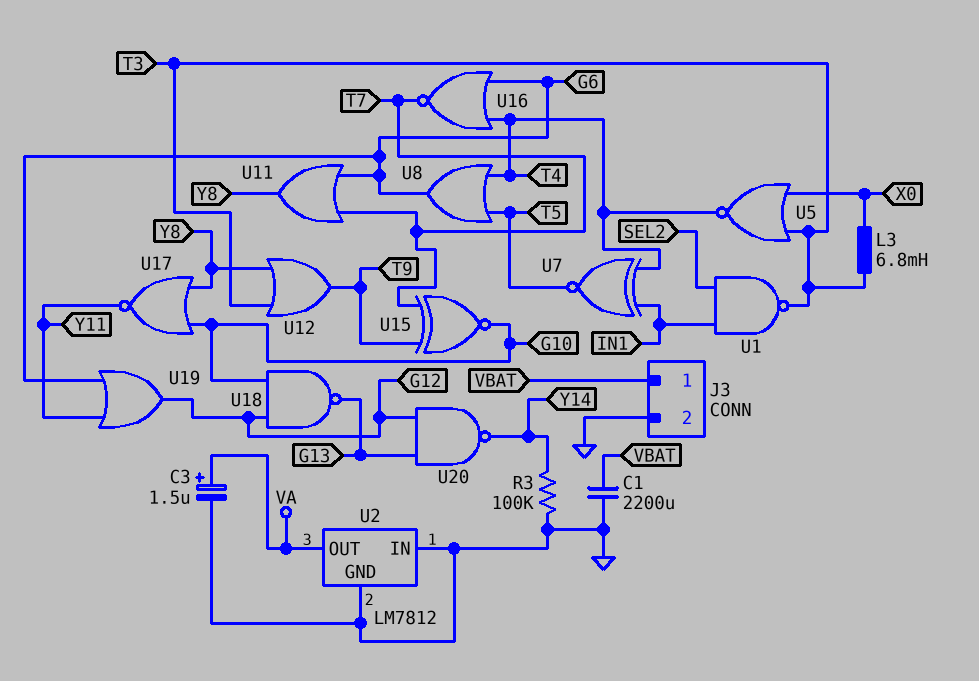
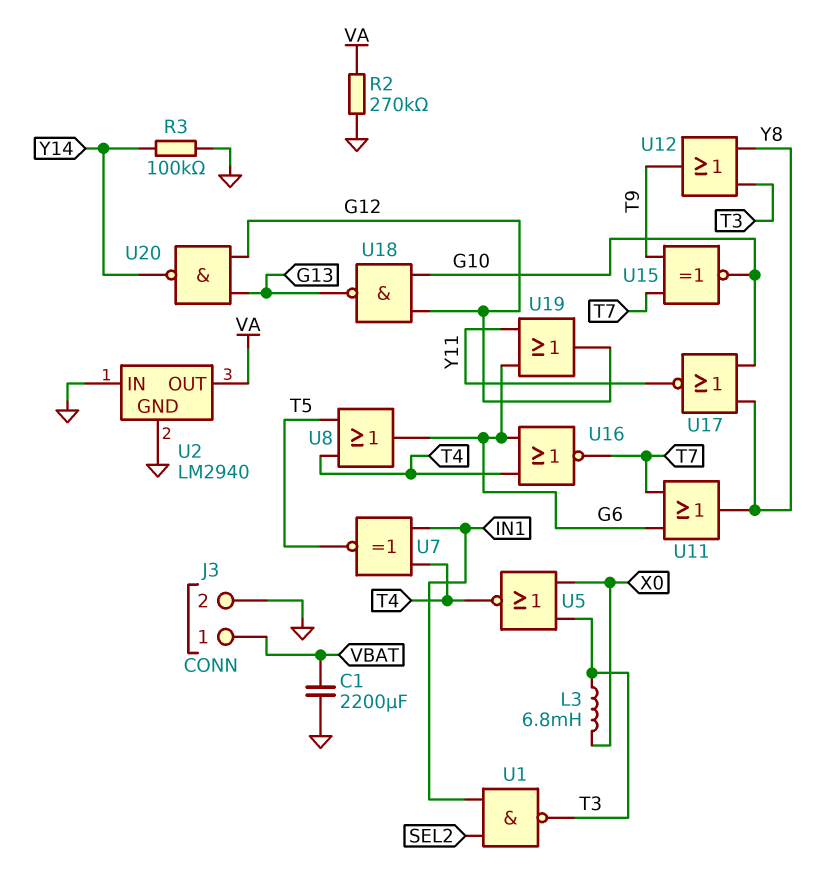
C3: 1.5uF (plus VA, minus GND) -> none
R2: none -> 270k (GND, VA)
U2: LM7812 -> LM2940

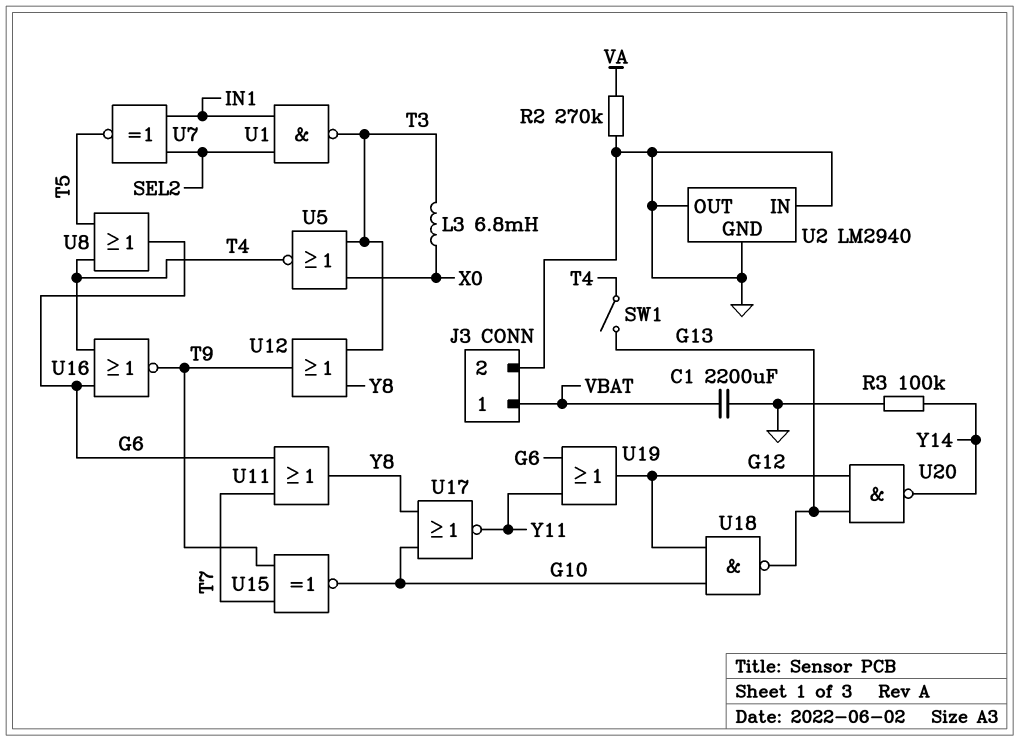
SW1: none -> switch (G13, T4)
U2 pin OUT: VA -> GND
U7: XNOR (in IN1, in T4, out T5) -> XNOR (in IN1, in SEL2, out T5)
U16: NOR (in G6, in T4, out T7) -> NOR (in G6, in T4, out T9)

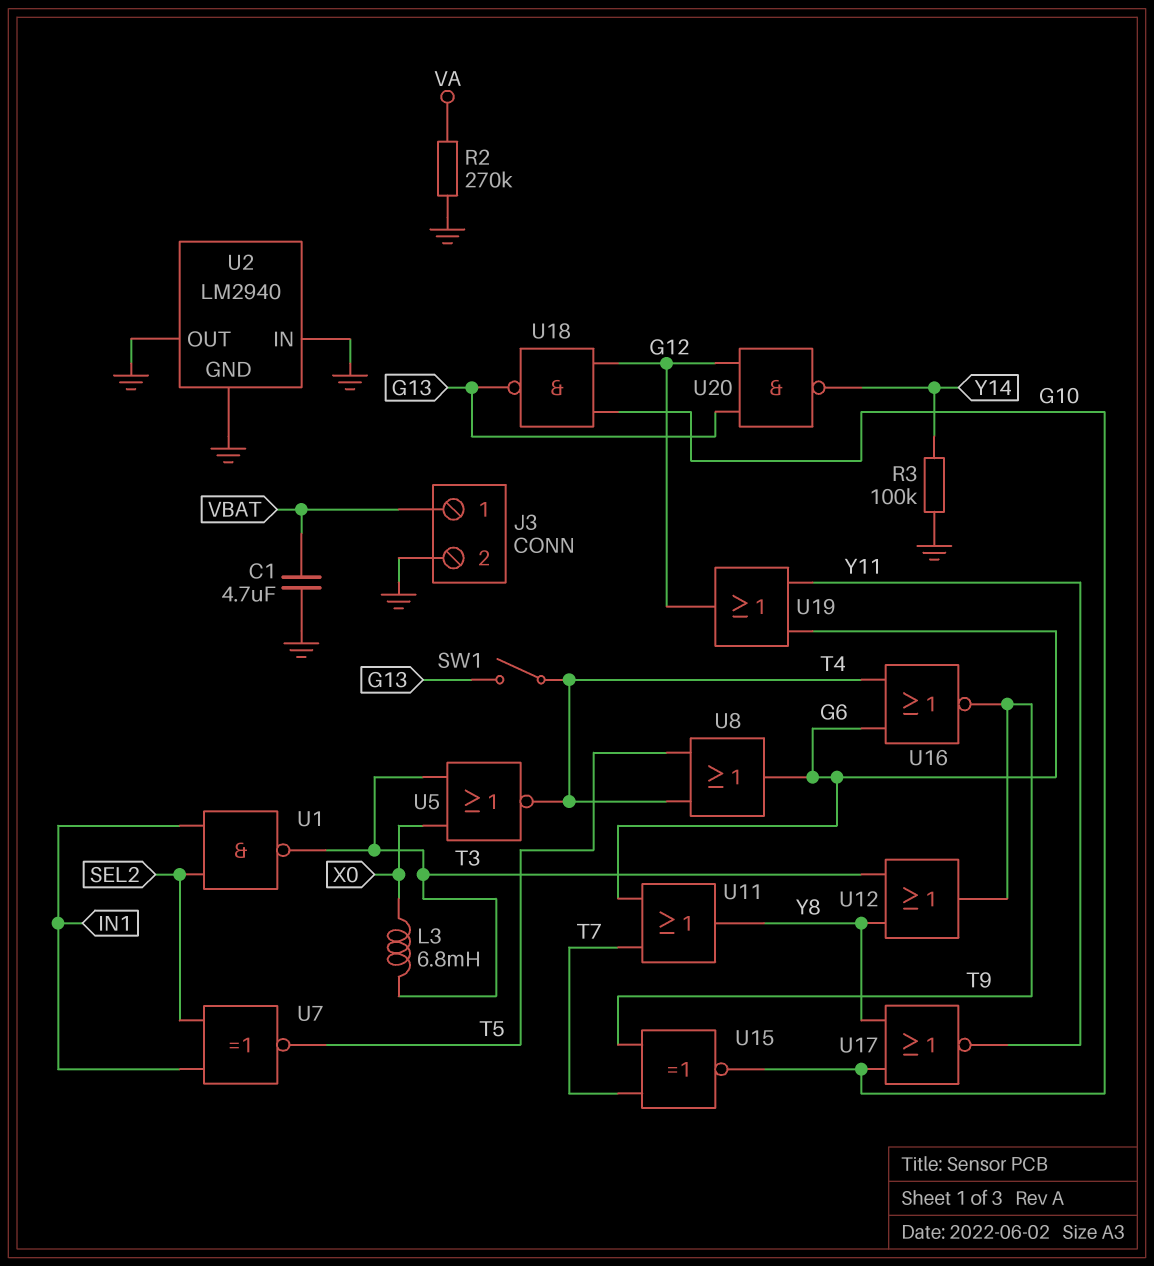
C1: 2200uF (GND, VBAT) -> 4.7uF (GND, VBAT)

